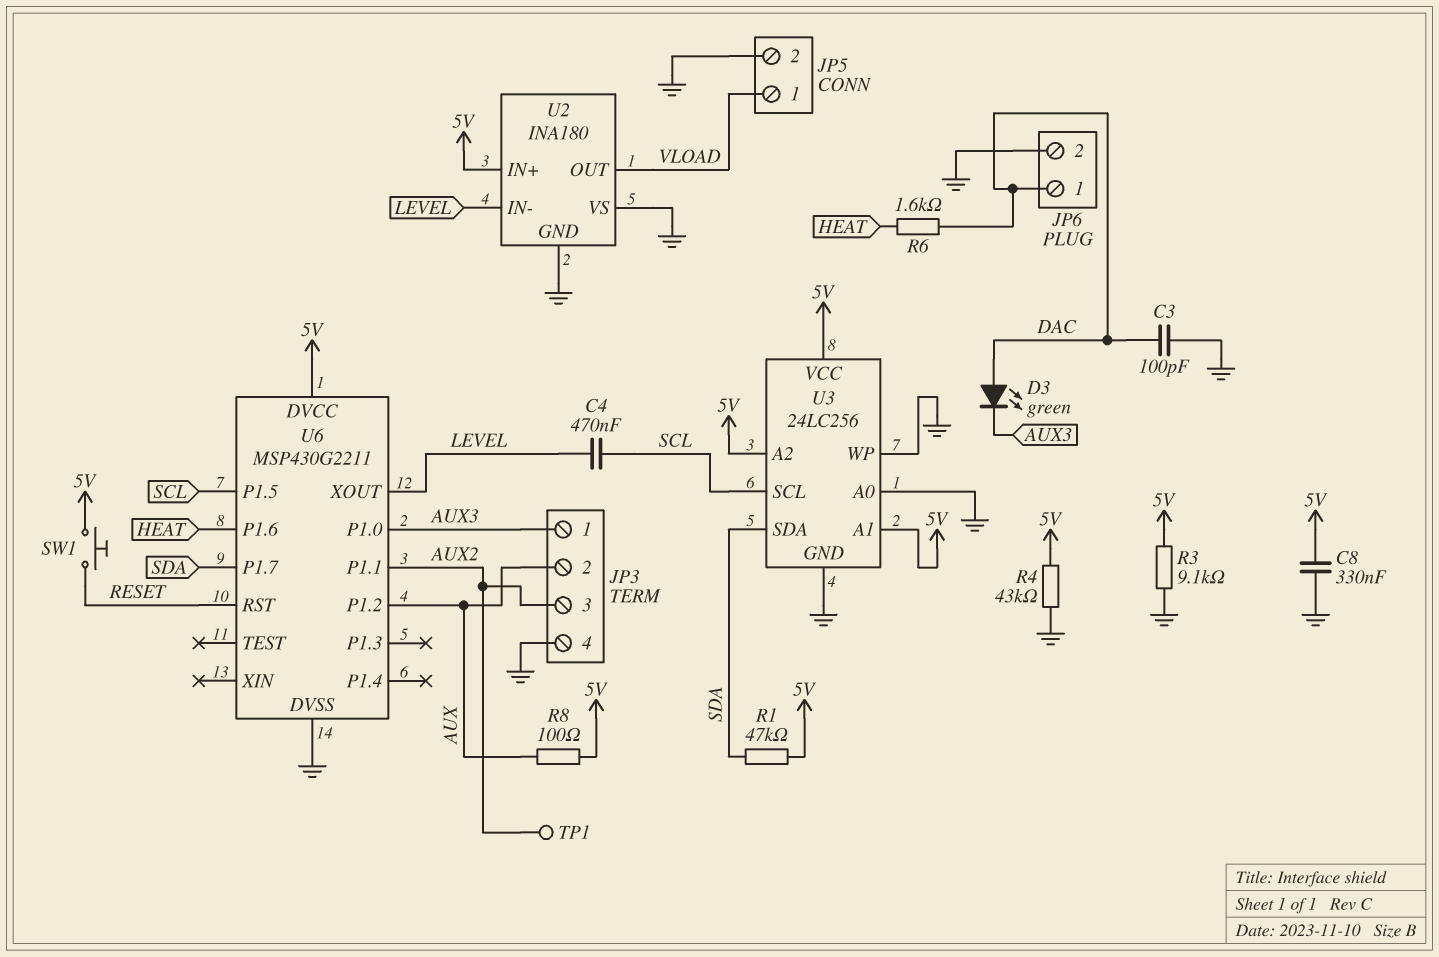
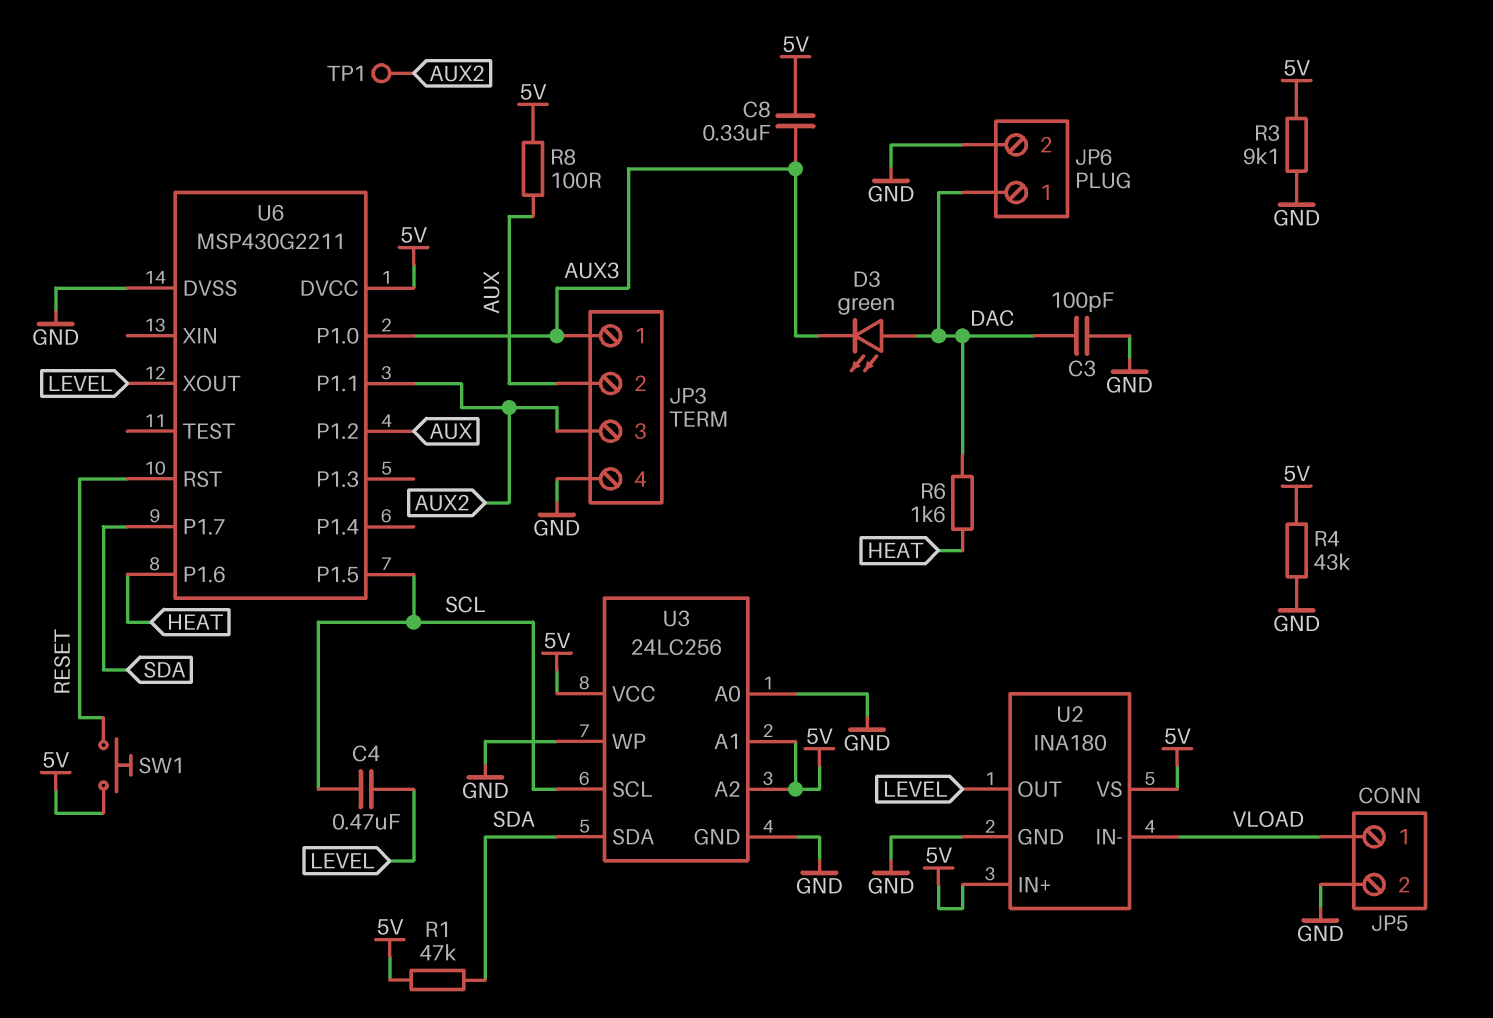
C8: 330nF (5V, GND) -> 330nF (5V, AUX3)
U2 pin IN-: LEVEL -> VLOAD
U2 pin OUT: VLOAD -> LEVEL
U2 pin VS: GND -> 5V

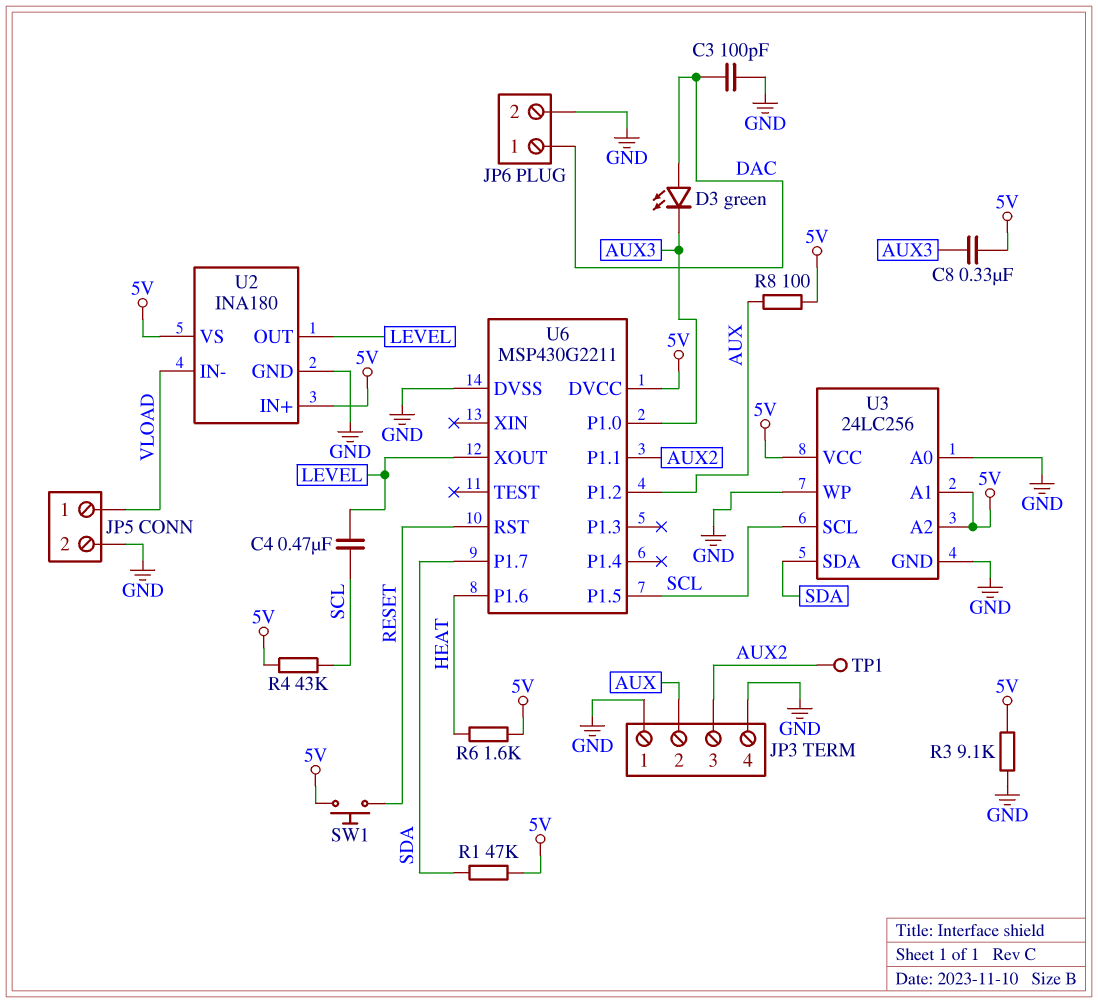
JP3 pin 1: AUX3 -> GND
R4: 43k (5V, GND) -> 43k (5V, SCL)
R6: 1.6k (DAC, HEAT) -> 1.6k (5V, HEAT)

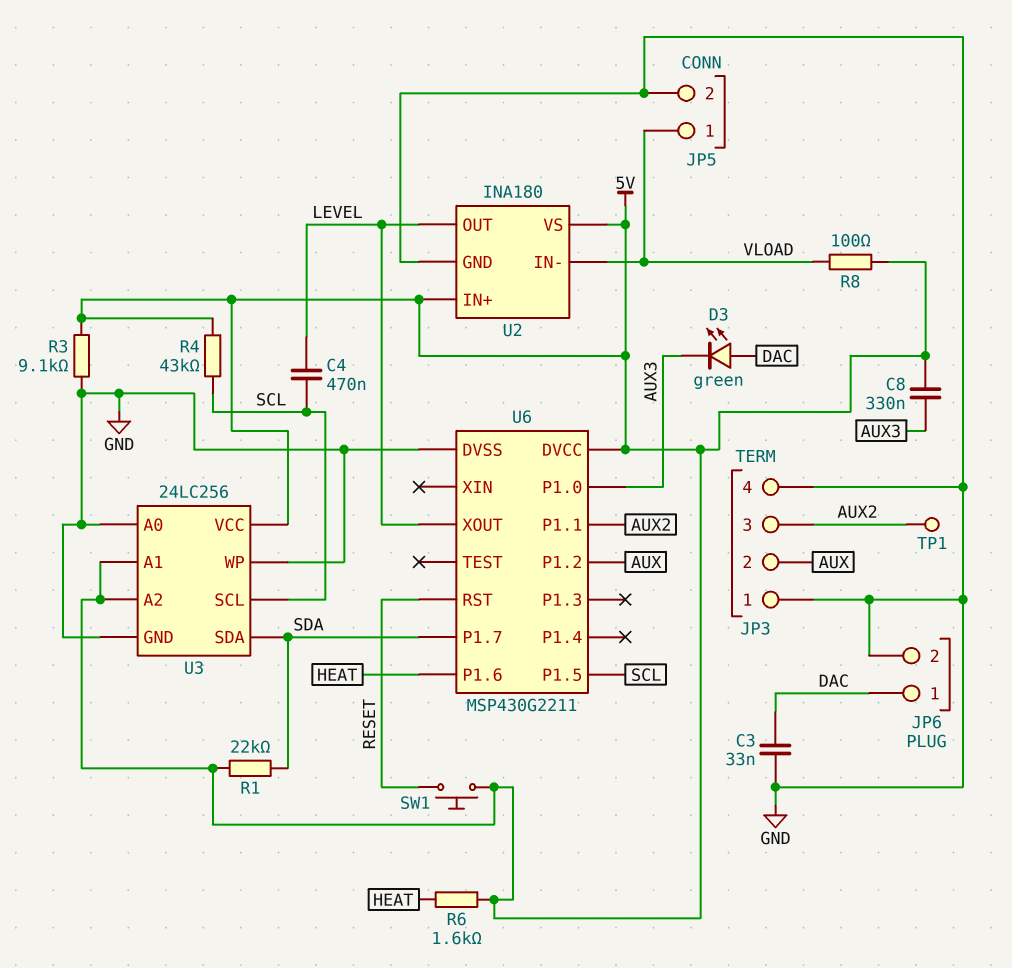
C3: 100pF (DAC, GND) -> 33nF (DAC, GND)
R1: 47k (5V, SDA) -> 22k (5V, SDA)
R8: 100 (5V, AUX) -> 100 (5V, VLOAD)

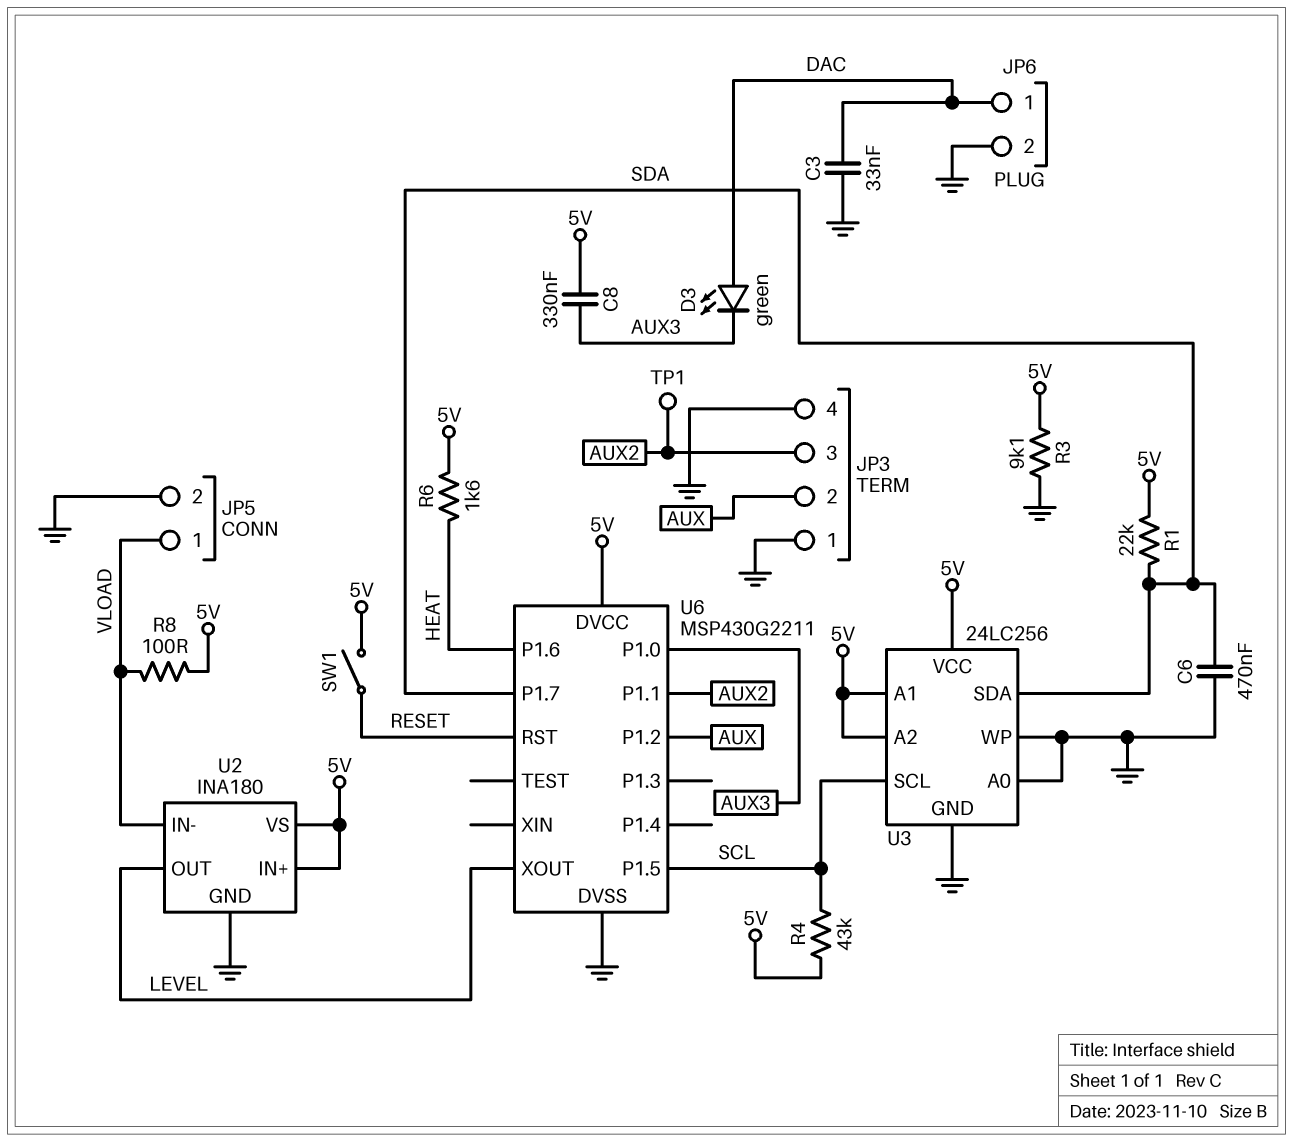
C4: 470nF (LEVEL, SCL) -> none
C6: none -> 470nF (GND, SDA)
SW1: button (5V, RESET) -> switch (5V, RESET)

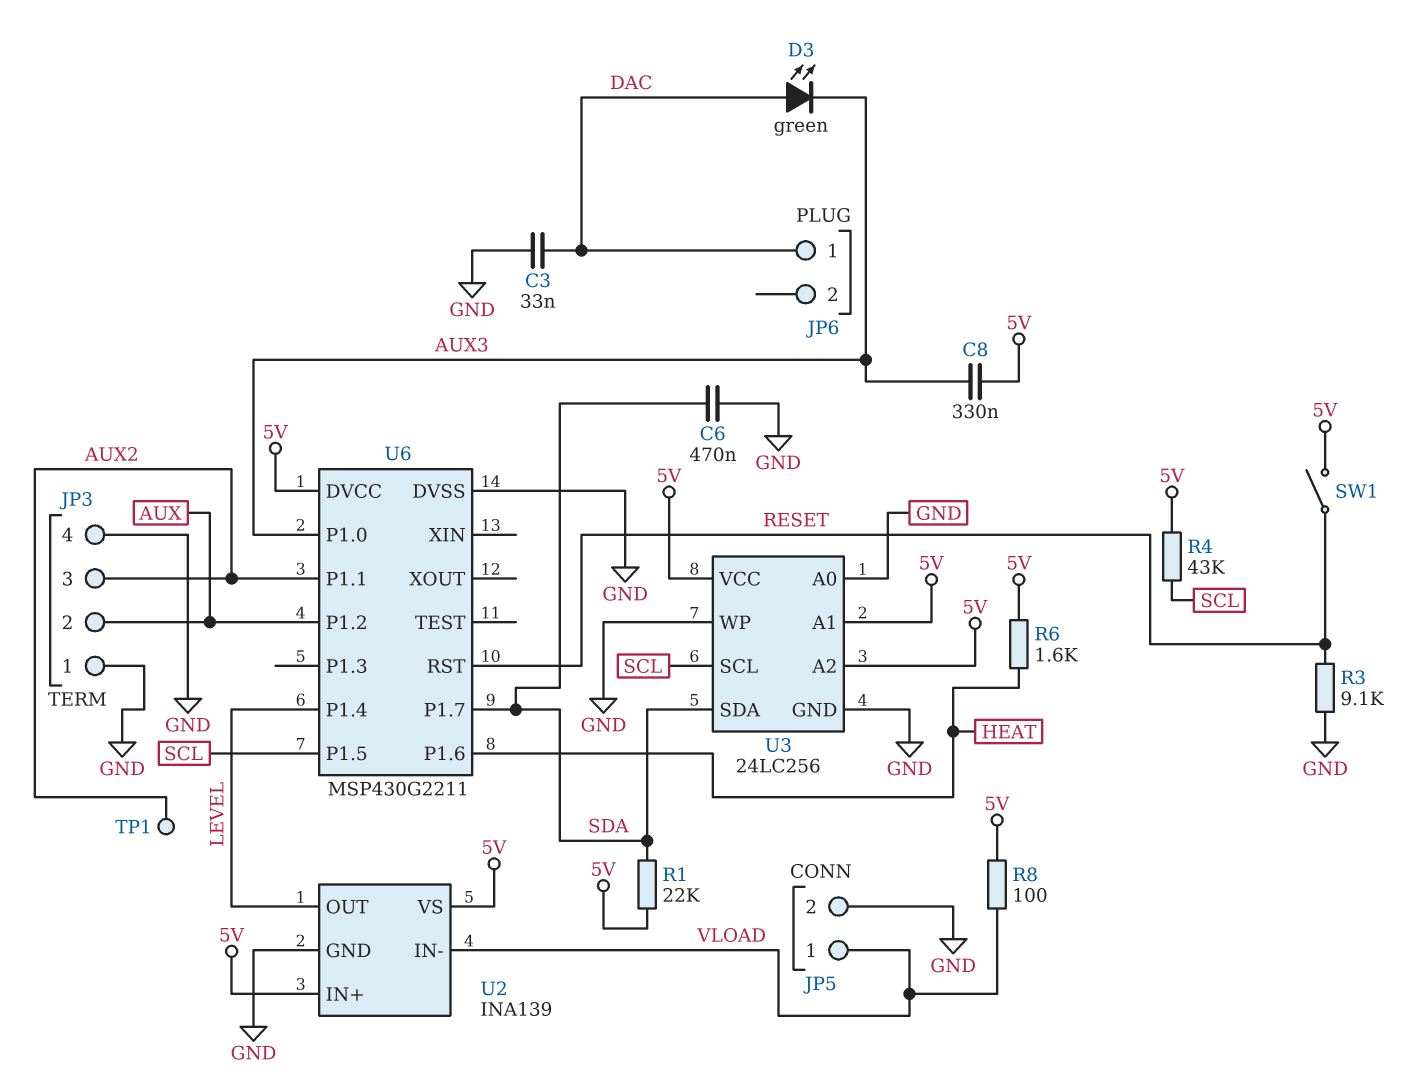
JP6 pin 2: GND -> none
R3: 9.1k (5V, GND) -> 9.1k (GND, RESET)
U2: INA180 -> INA139
U6 pin P1.4: none -> LEVEL
U6 pin XOUT: LEVEL -> none

